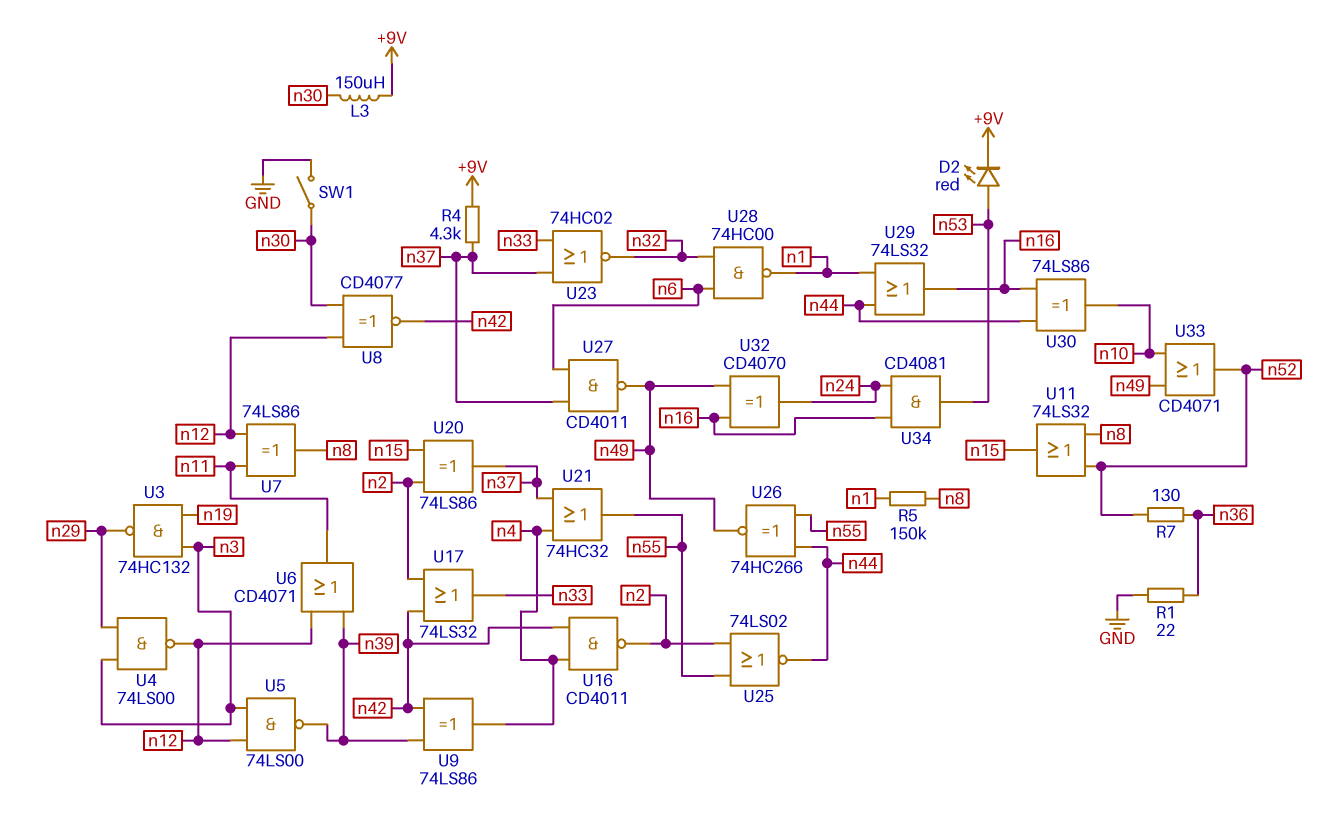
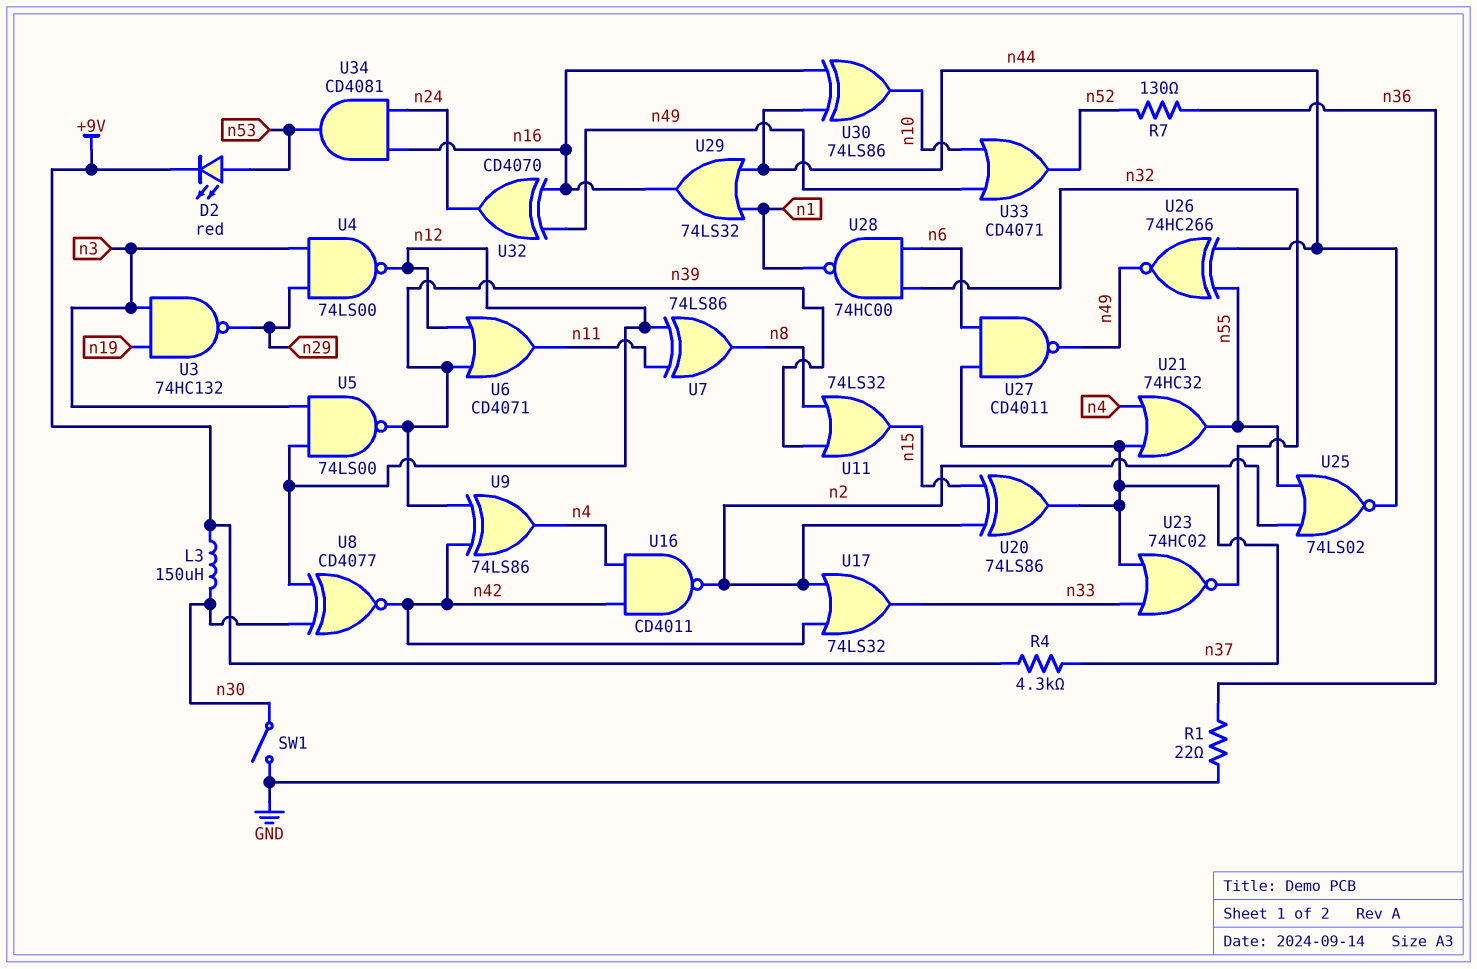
R5: 150k (n1, n8) -> none
U11: OR 74LS32 (in n8, in n52, out n15) -> OR 74LS32 (in n8, in n39, out n15)

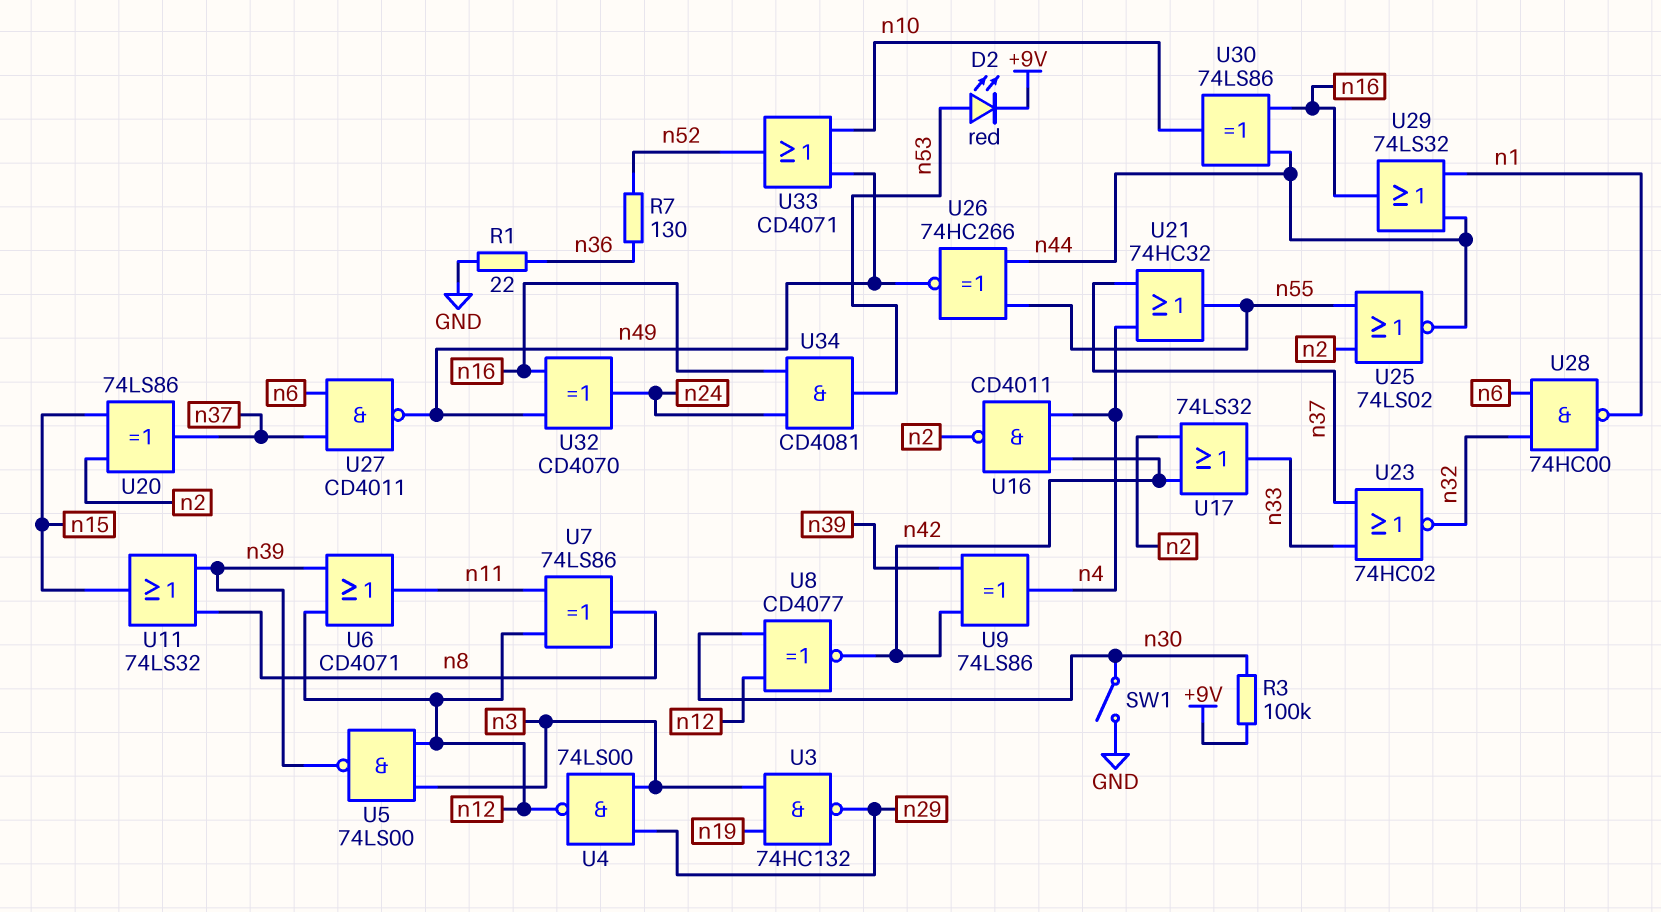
L3: 150uH (+9V, n30) -> none
R3: none -> 100k (+9V, n30)
R4: 4.3k (+9V, n37) -> none

